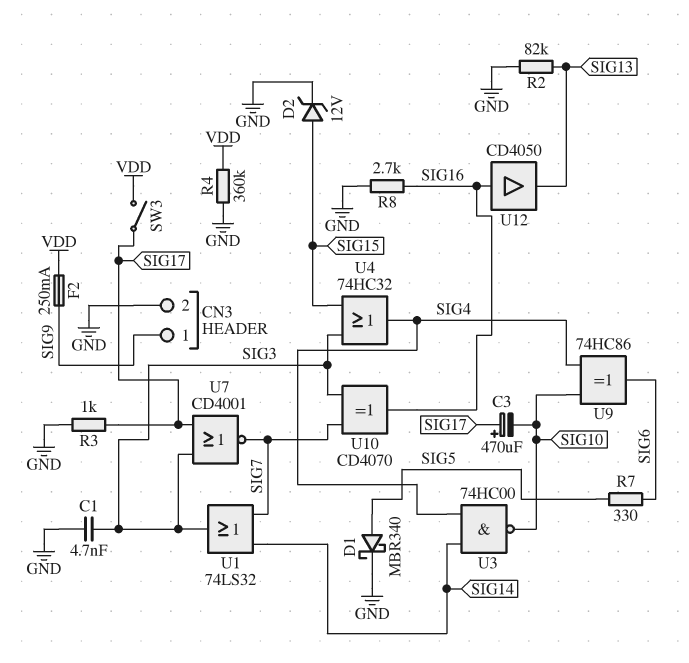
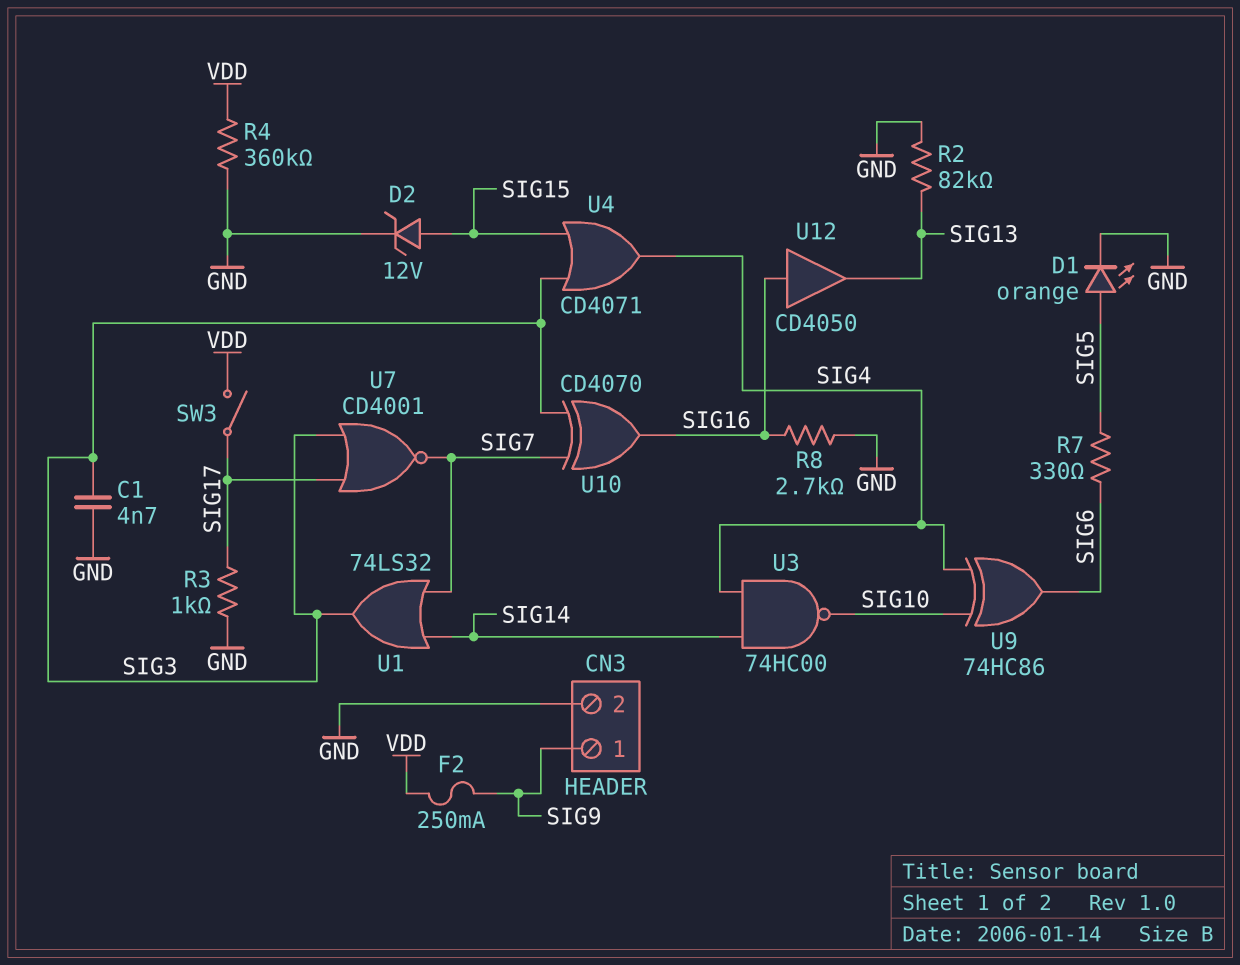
C3: 470uF (plus SIG17, minus SIG10) -> none
D1: schottky MBR340 (A SIG5, K GND) -> LED orange (A SIG5, K GND)
U4: OR 74HC32 (in SIG3, in SIG15, out SIG4) -> OR CD4071 (in SIG3, in SIG15, out SIG4)

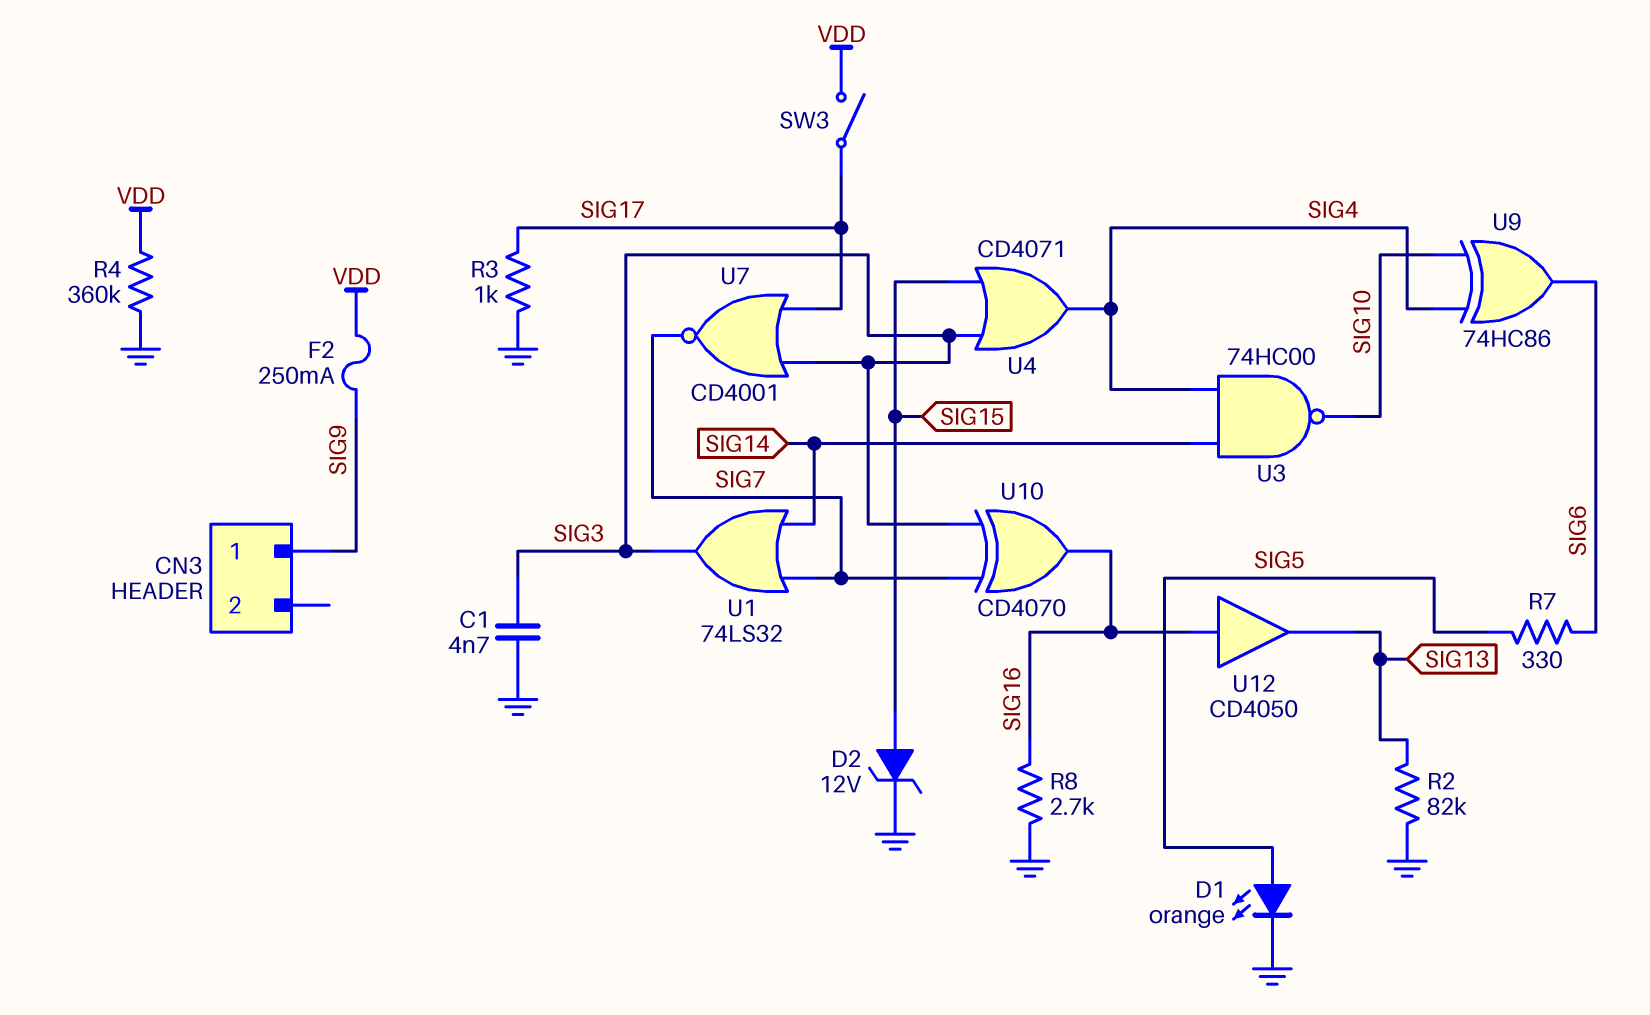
CN3 pin 2: GND -> none

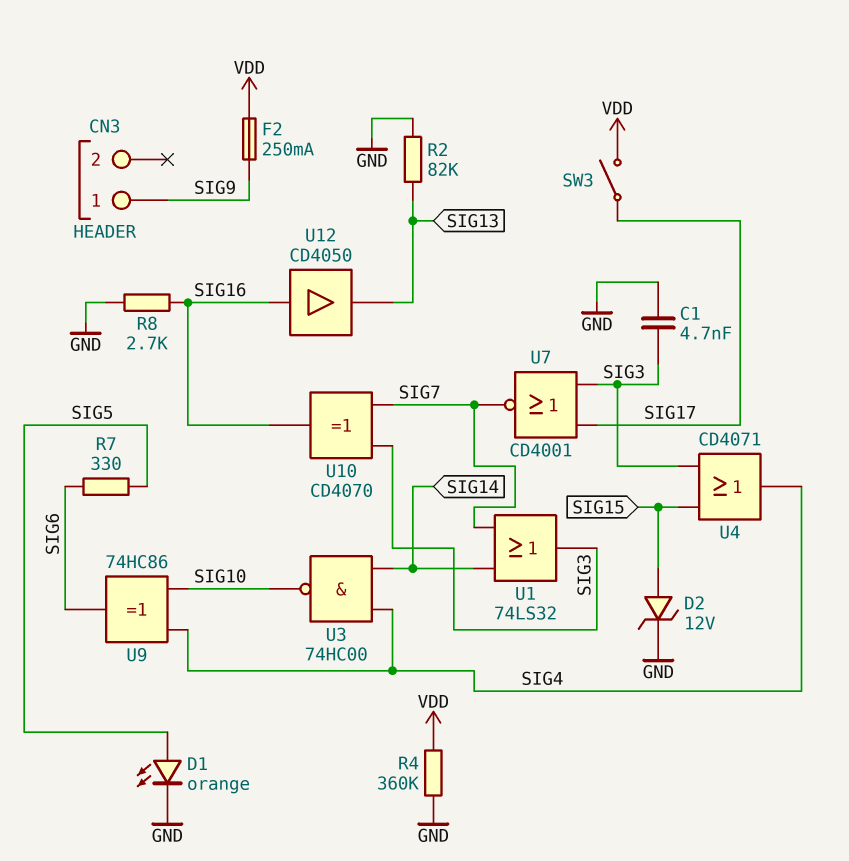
R3: 1k (GND, SIG17) -> none

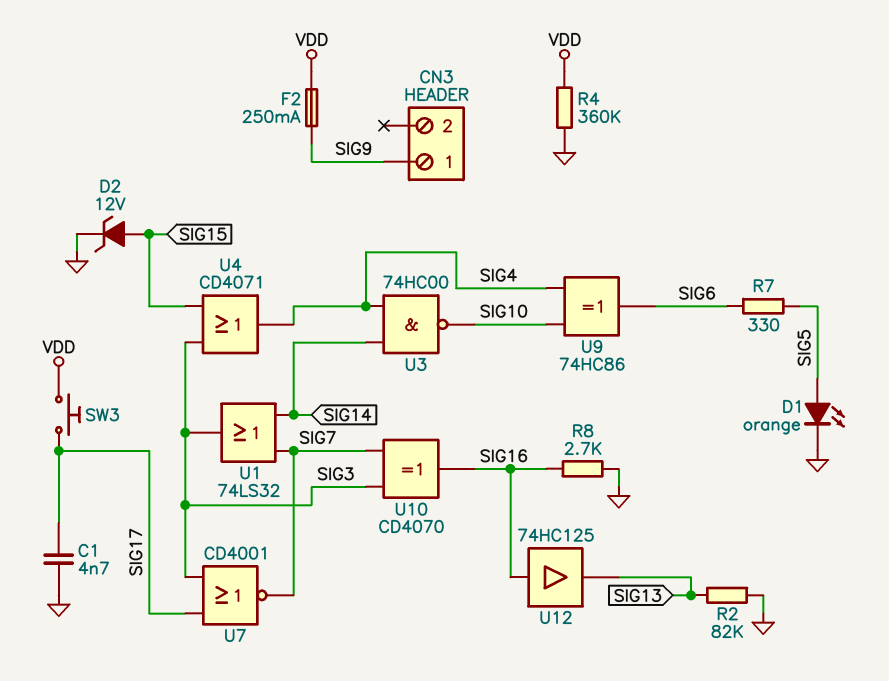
C1: 4.7nF (GND, SIG3) -> 4.7nF (GND, SIG17)
SW3: switch (SIG17, VDD) -> button (SIG17, VDD)
U12: buffer CD4050 (in SIG16, out SIG13) -> buffer 74HC125 (in SIG16, out SIG13)

